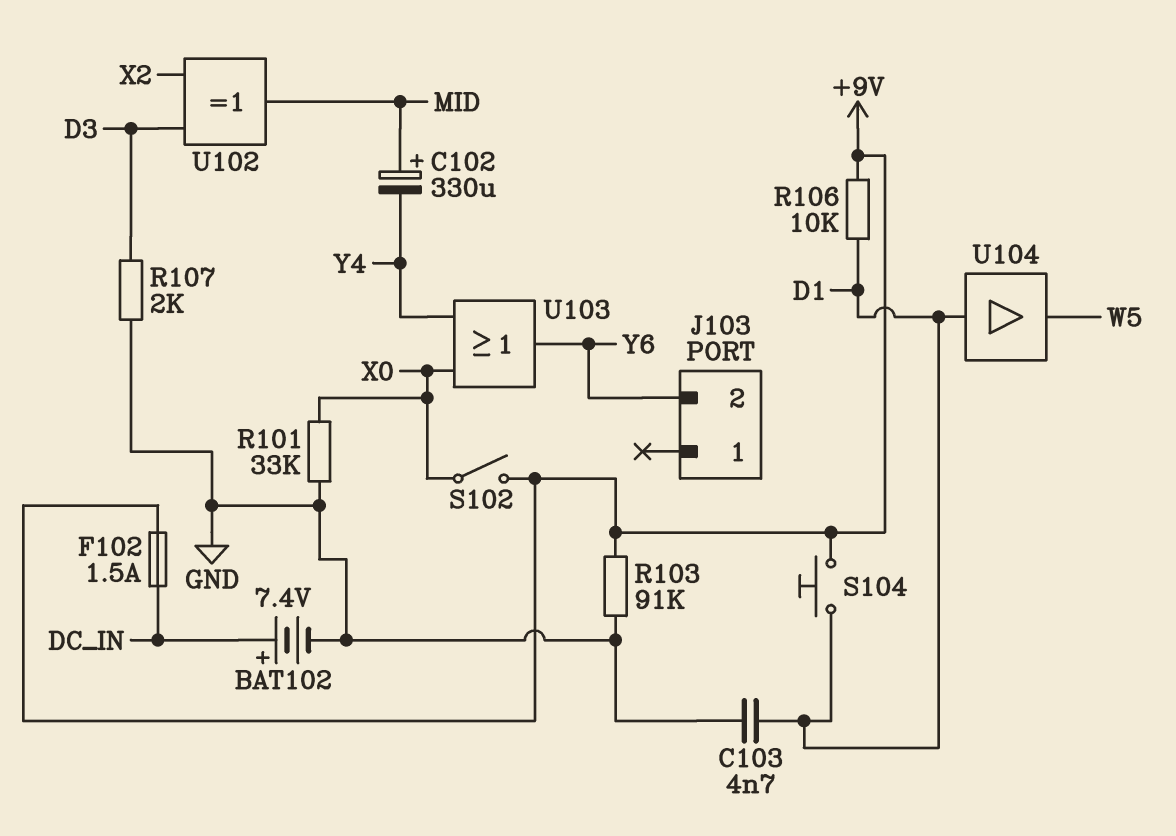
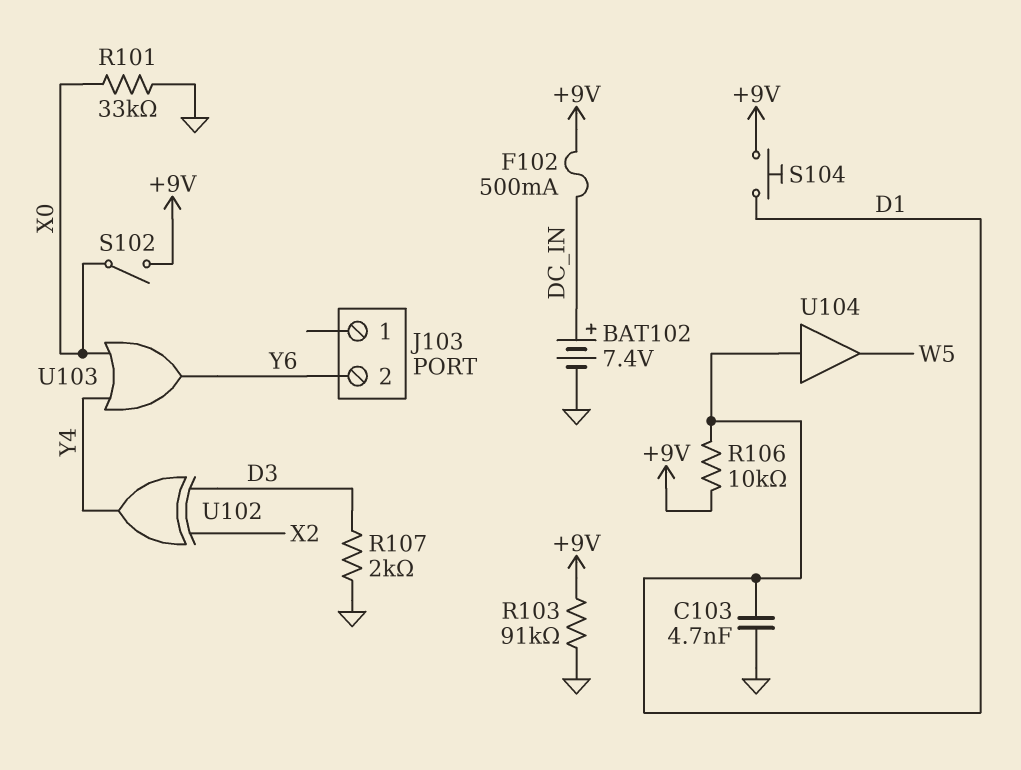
C102: 330uF (plus MID, minus Y4) -> none
F102: 1.5A (+9V, DC_IN) -> 500mA (+9V, DC_IN)
U102: XOR (in D3, in X2, out MID) -> XOR (in D3, in X2, out Y4)

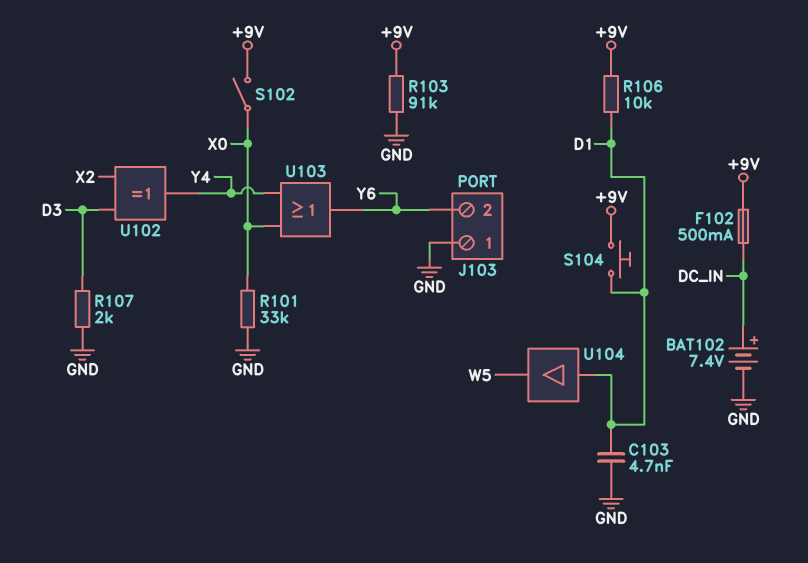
J103 pin 1: none -> GND

